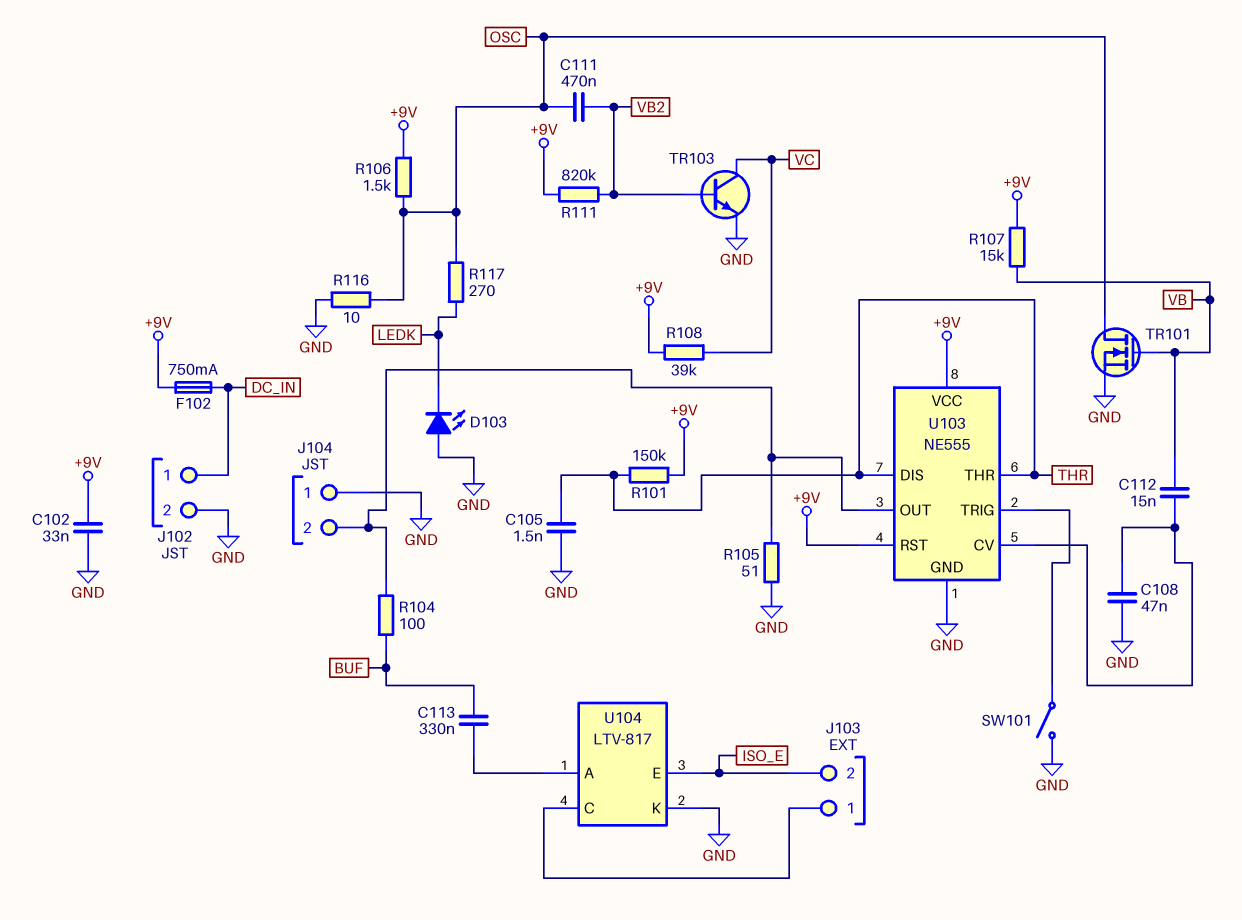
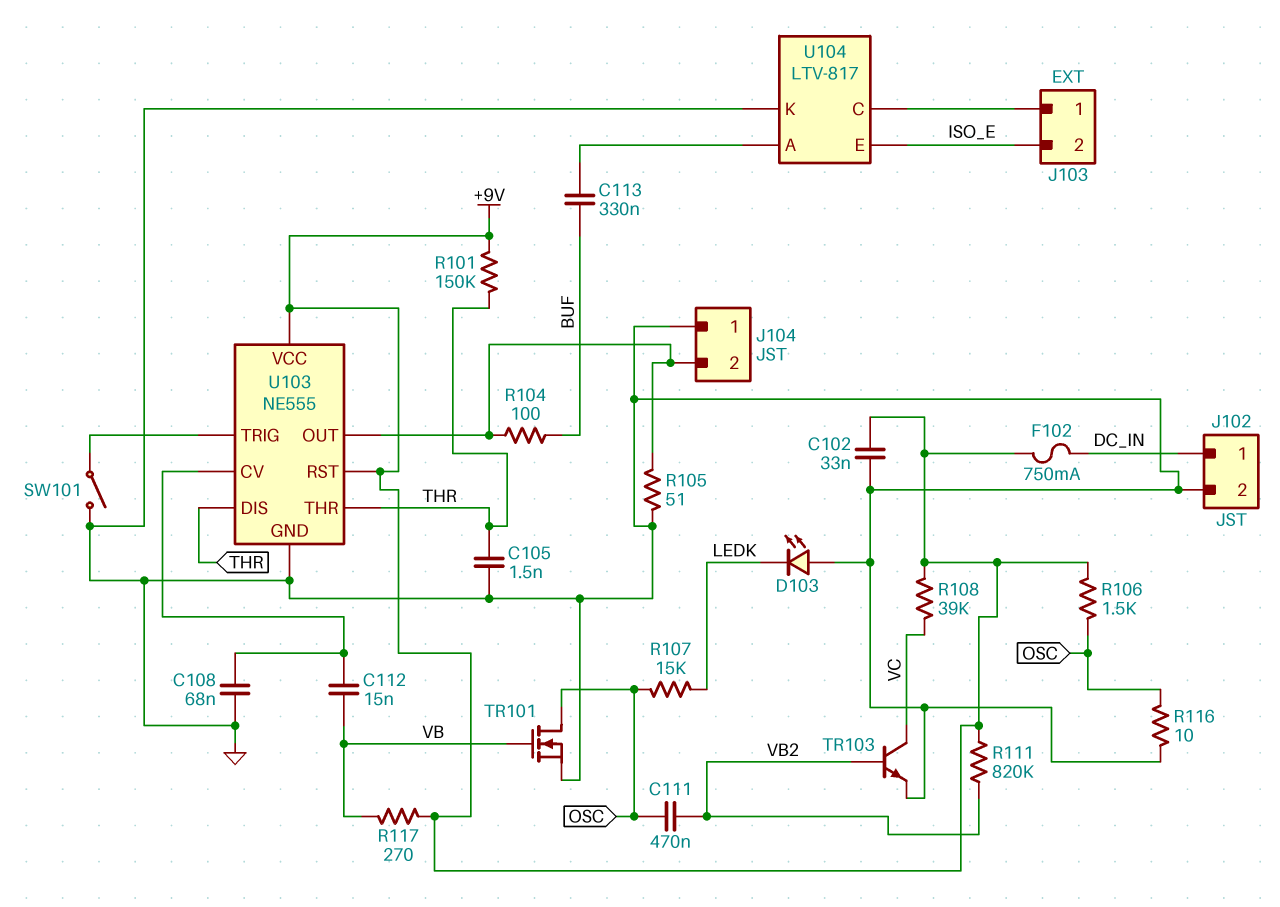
C108: 47nF (GND, U103/CV) -> 68nF (GND, U103/CV)
R107: 15k (+9V, VB) -> 15k (LEDK, OSC)
R117: 270 (LEDK, OSC) -> 270 (+9V, VB)

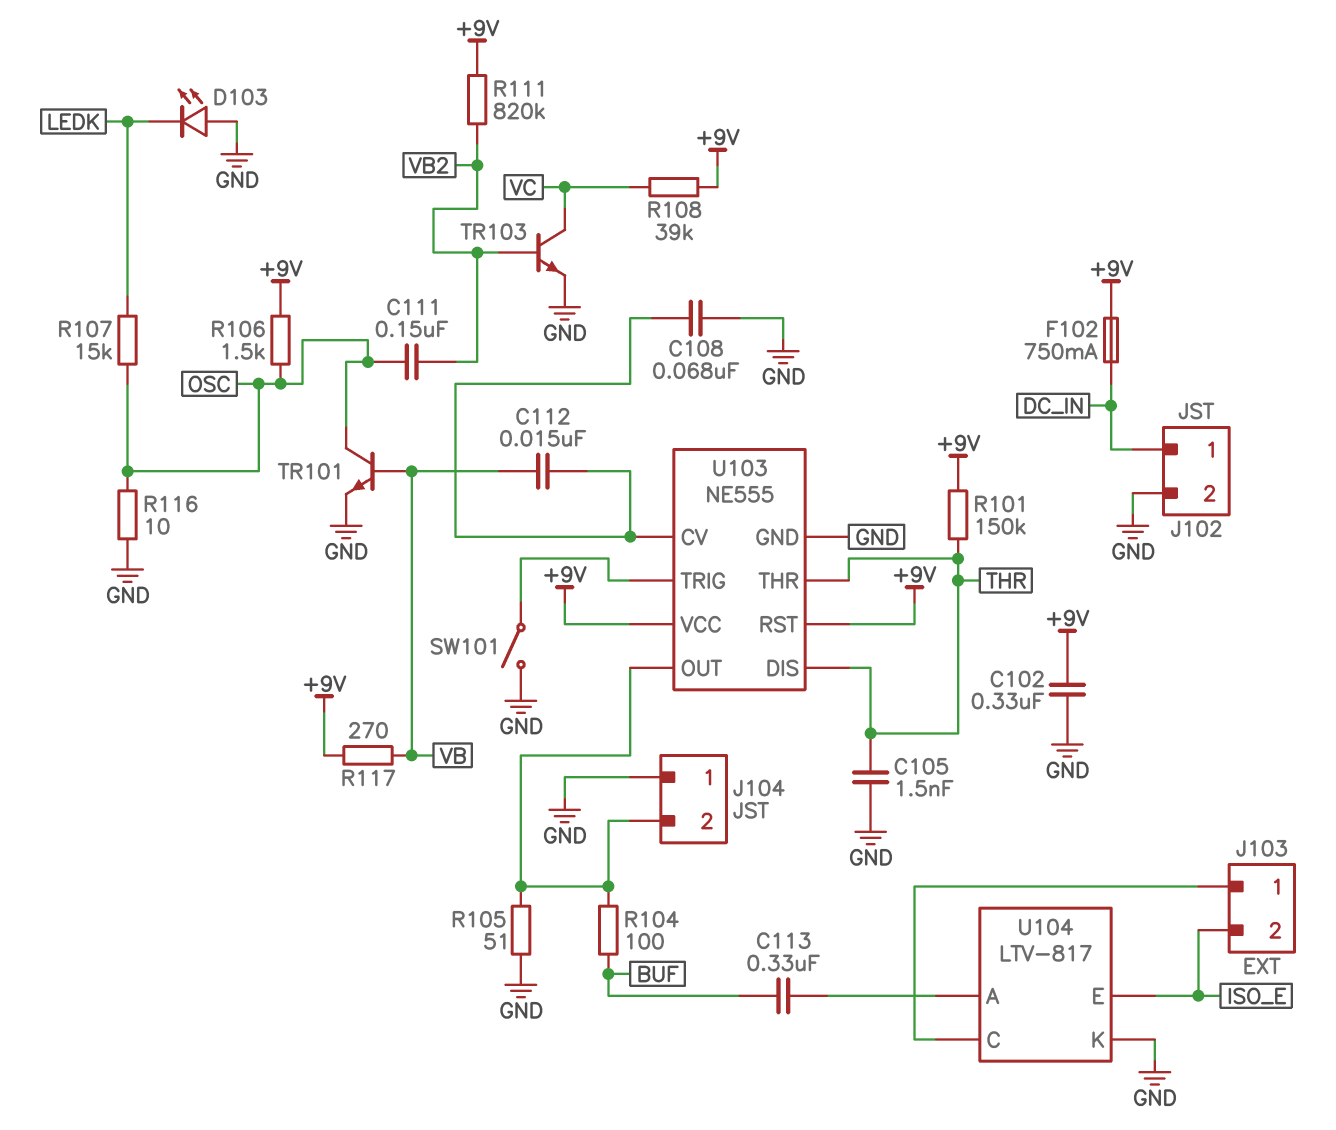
C102: 33nF (+9V, GND) -> 330nF (+9V, GND)
C111: 470nF (OSC, VB2) -> 150nF (OSC, VB2)
TR101: NMOS (G VB, D OSC, S GND) -> NPN (B VB, C OSC, E GND)

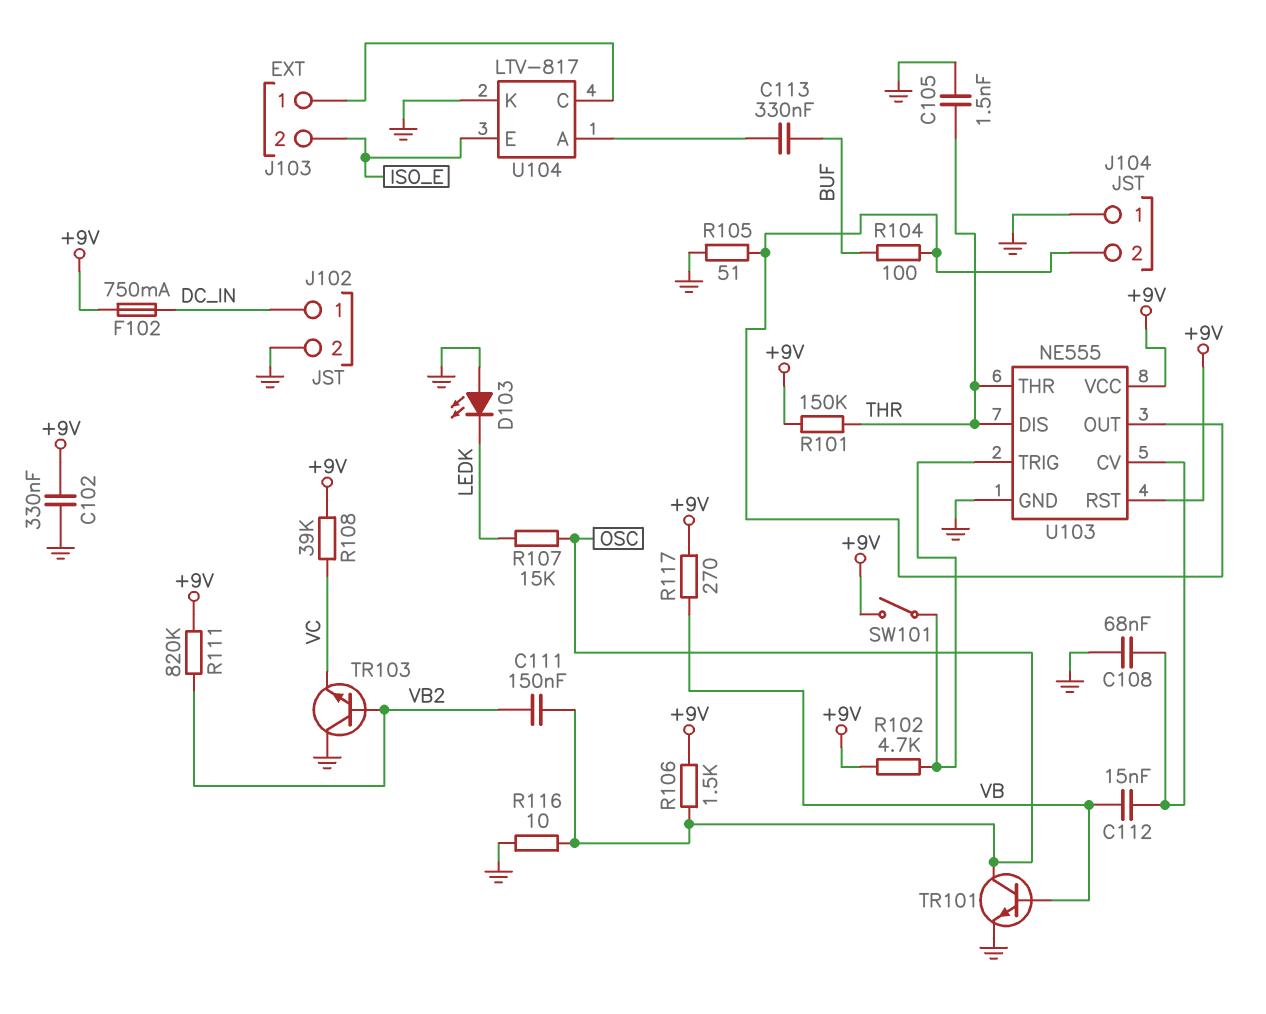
R102: none -> 4.7k (+9V, U103/TRIG)
SW101: switch (GND, U103/TRIG) -> switch (+9V, U103/TRIG)
TR103: NPN (B VB2, C VC, E GND) -> NPN (B VB2, C GND, E VC)

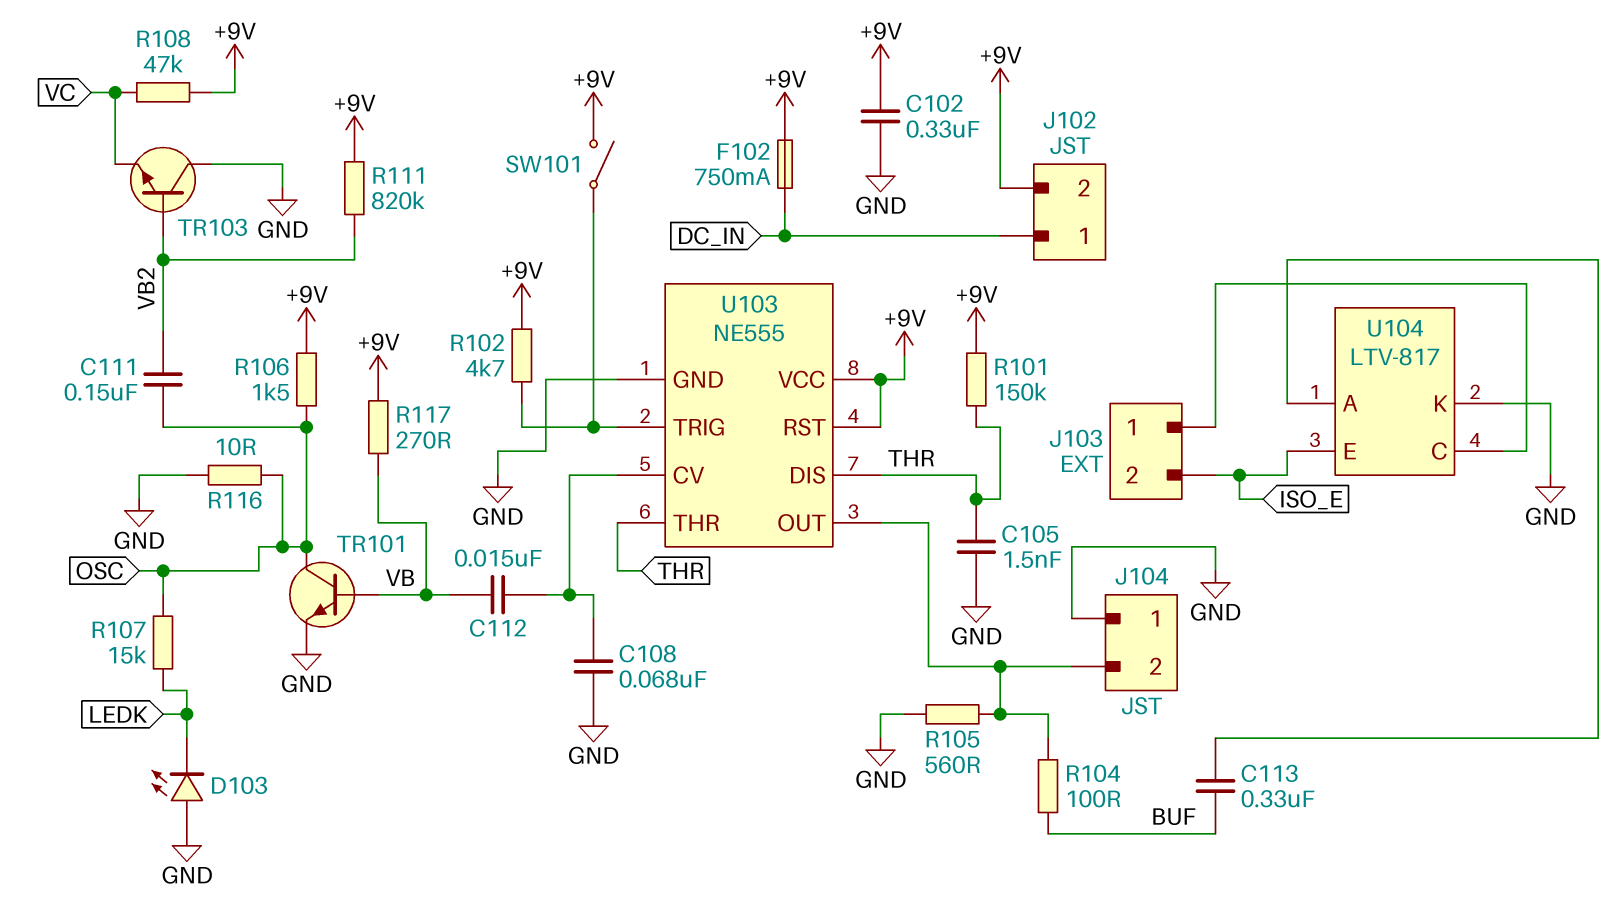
J102 pin 2: GND -> +9V
R105: 51 (GND, J104/2) -> 560 (GND, J104/2)
R108: 39k (+9V, VC) -> 47k (+9V, VC)

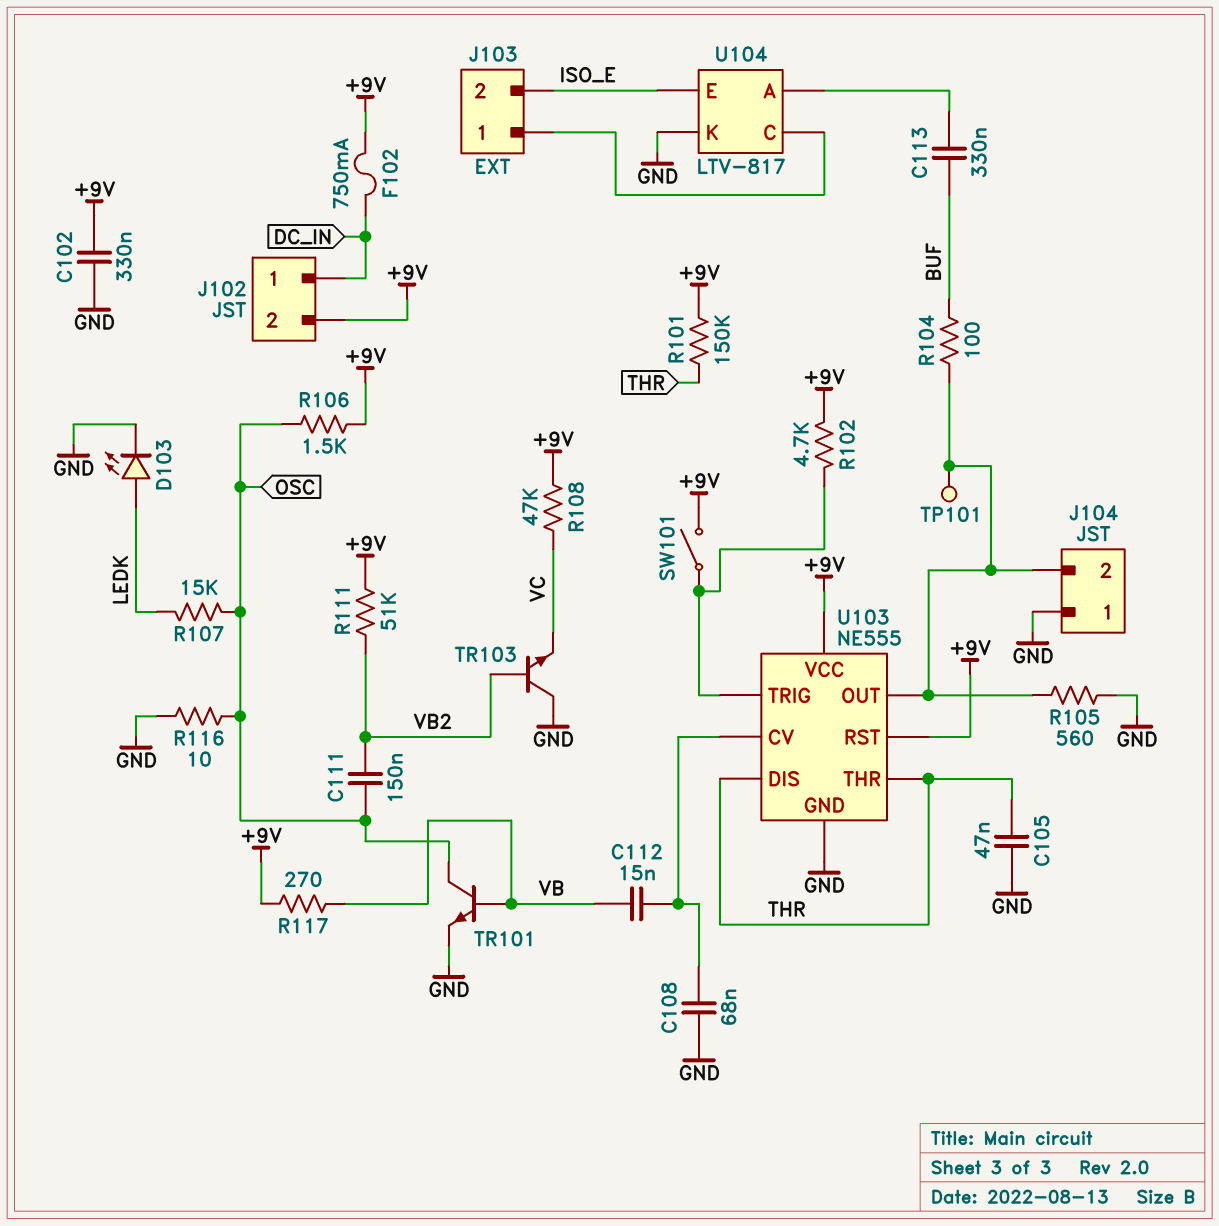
C105: 1.5nF (GND, THR) -> 47nF (GND, THR)
D103: LED (A GND, K LEDK) -> LED (A LEDK, K GND)
R111: 820k (+9V, VB2) -> 51k (+9V, VB2)
TP101: none -> test point (J104/2)

